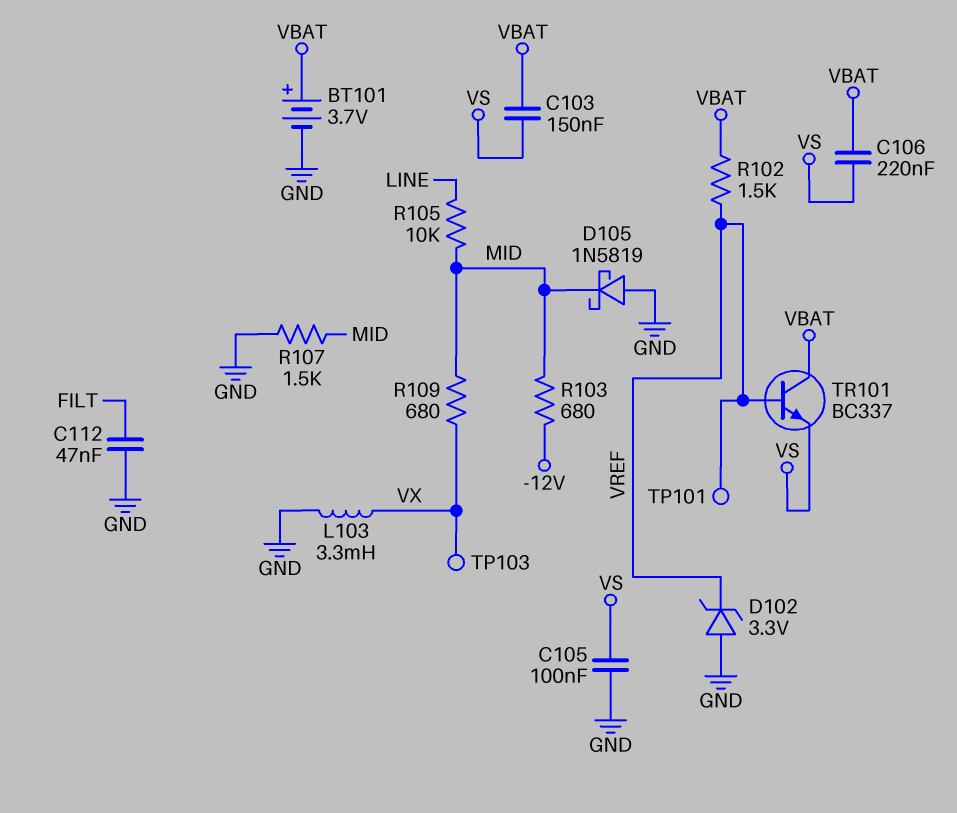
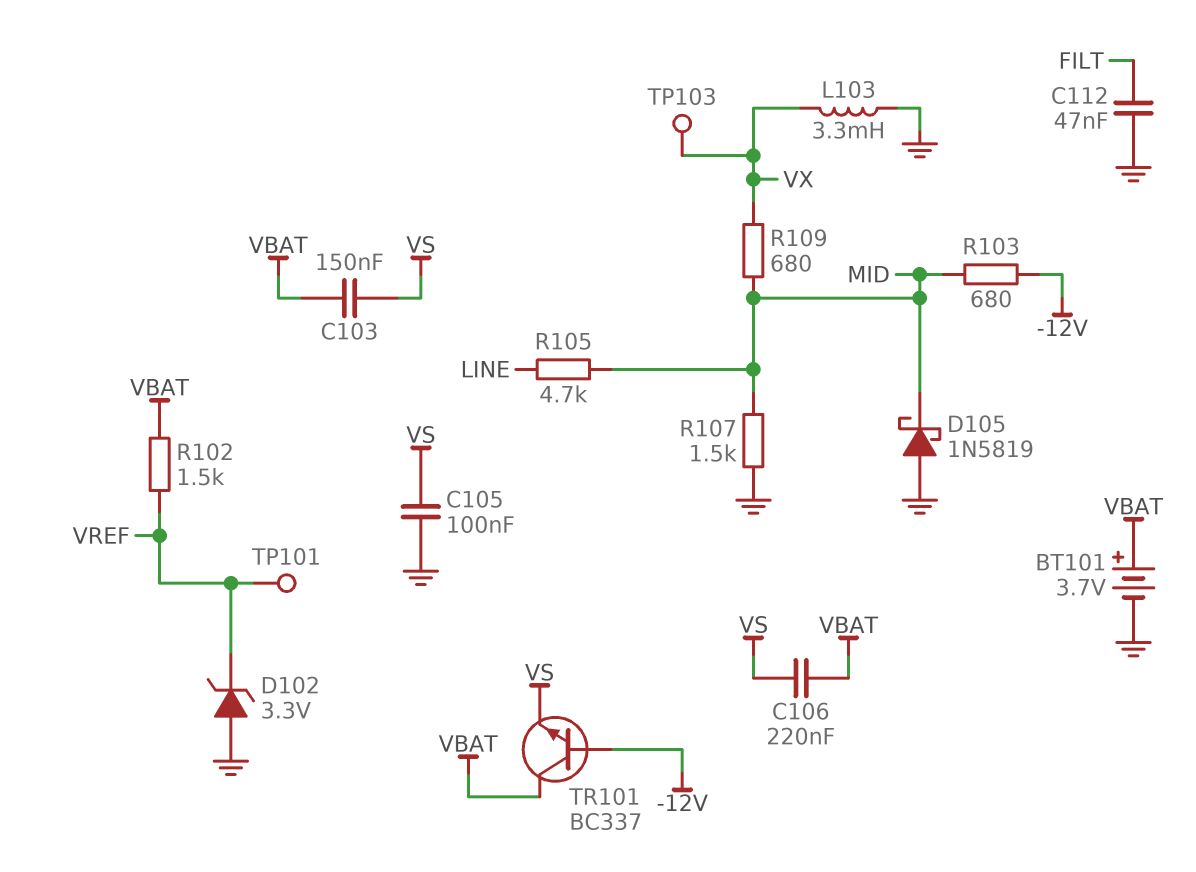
R105: 10k (LINE, MID) -> 4.7k (LINE, MID)
TR101: NPN BC337 (B VREF, C VBAT, E VS) -> NPN BC337 (B -12V, C VBAT, E VS)

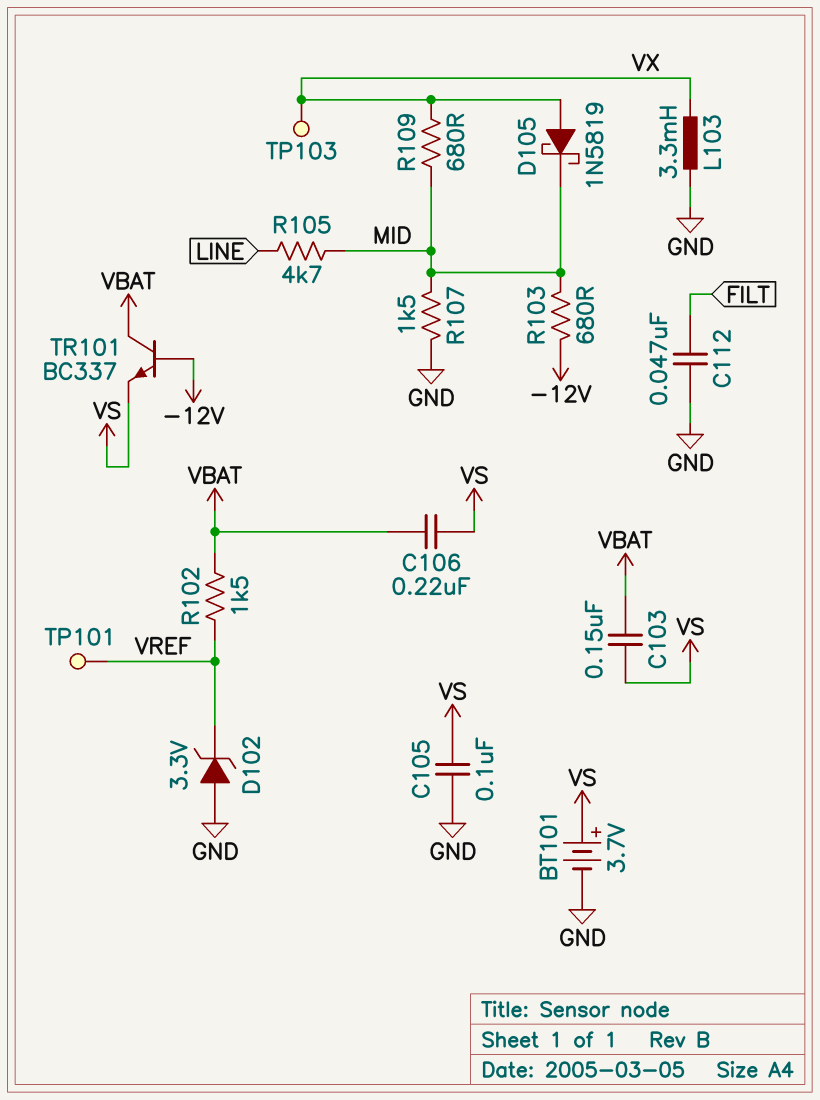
BT101: 3.7V (plus VBAT, minus GND) -> 3.7V (plus VS, minus GND)
D105: schottky 1N5819 (A GND, K MID) -> schottky 1N5819 (A VX, K MID)

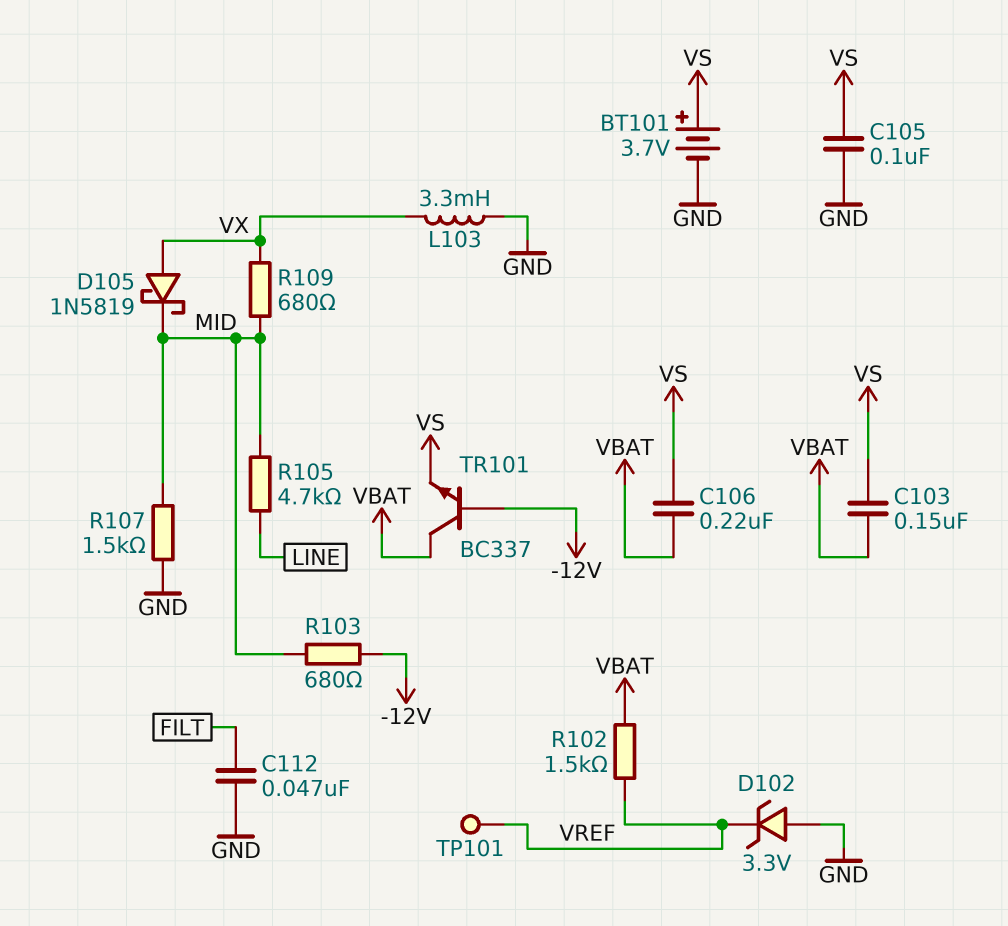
TP103: test point (VX) -> none

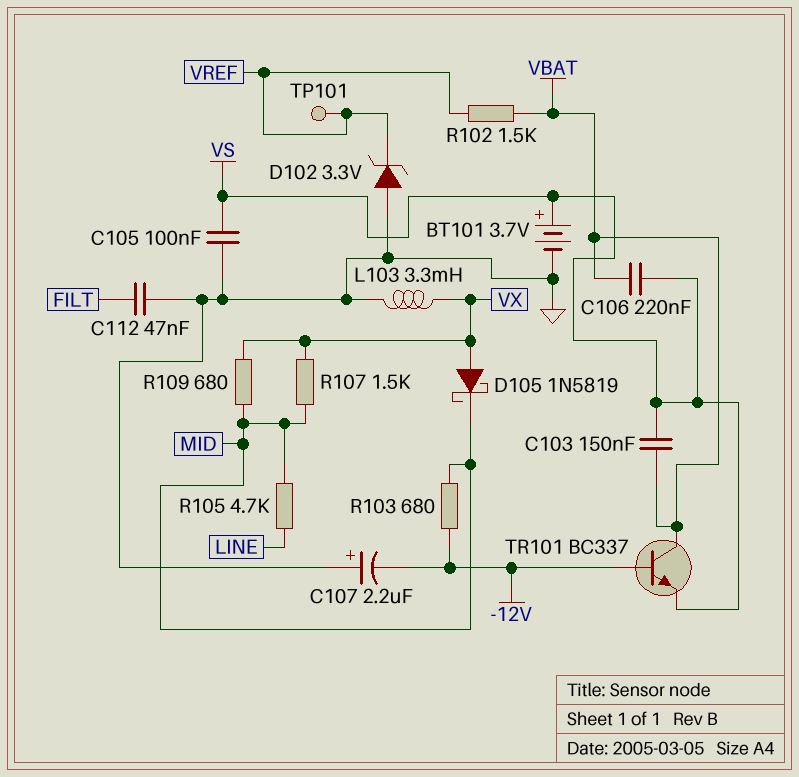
C107: none -> 2.2uF (plus GND, minus -12V)
R107: 1.5k (GND, MID) -> 1.5k (MID, VX)

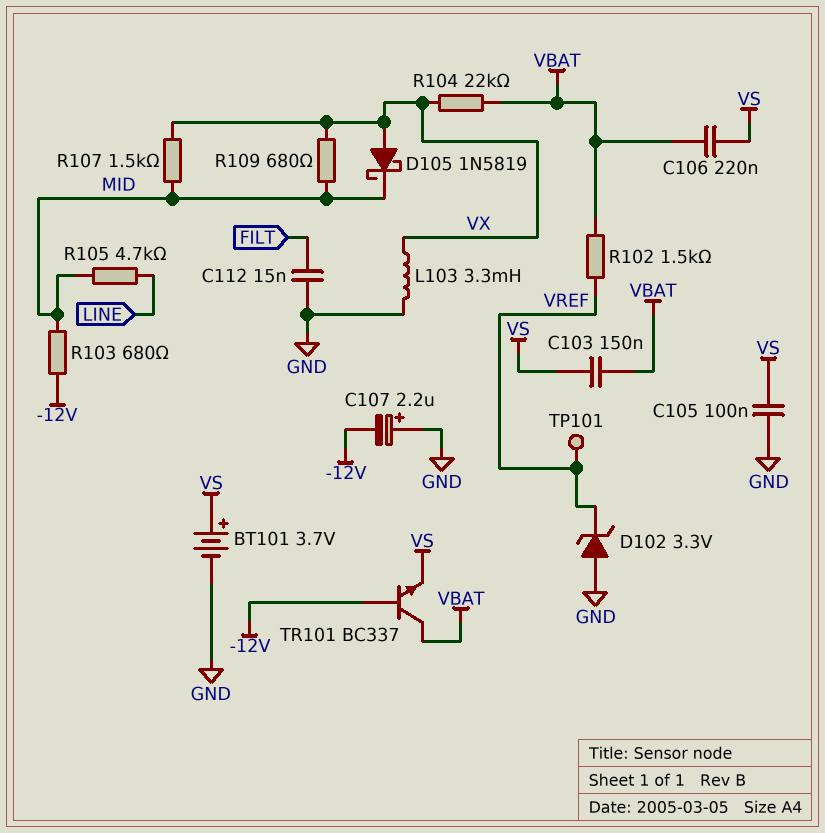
C112: 47nF (FILT, GND) -> 15nF (FILT, GND)
R104: none -> 22k (VBAT, VX)

